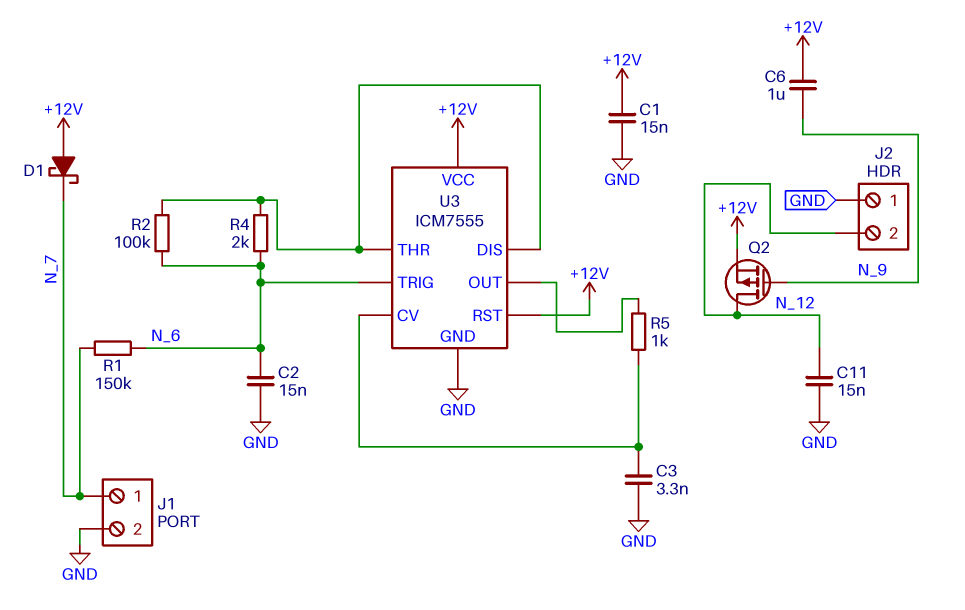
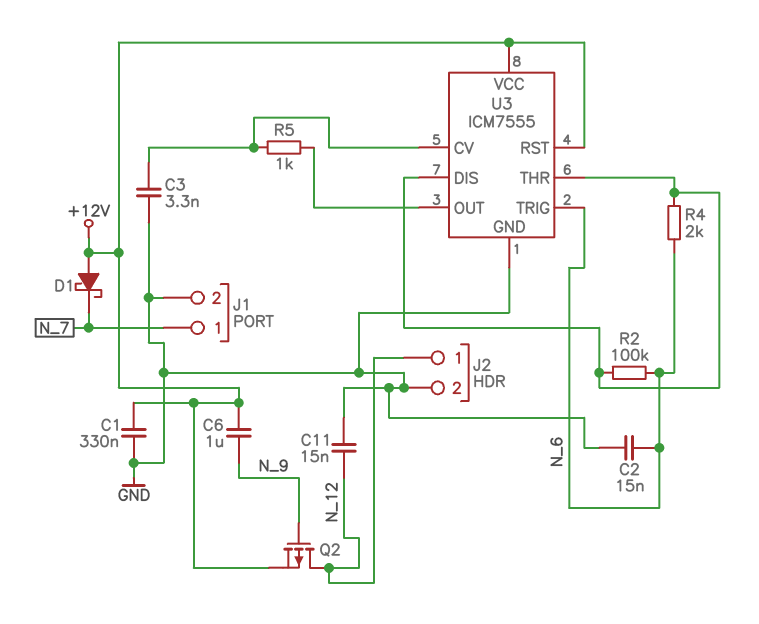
C1: 15nF (+12V, GND) -> 330nF (+12V, GND)
J2 pin 1: GND -> N_12
J2 pin 2: N_12 -> GND
R1: 150k (N_6, N_7) -> none

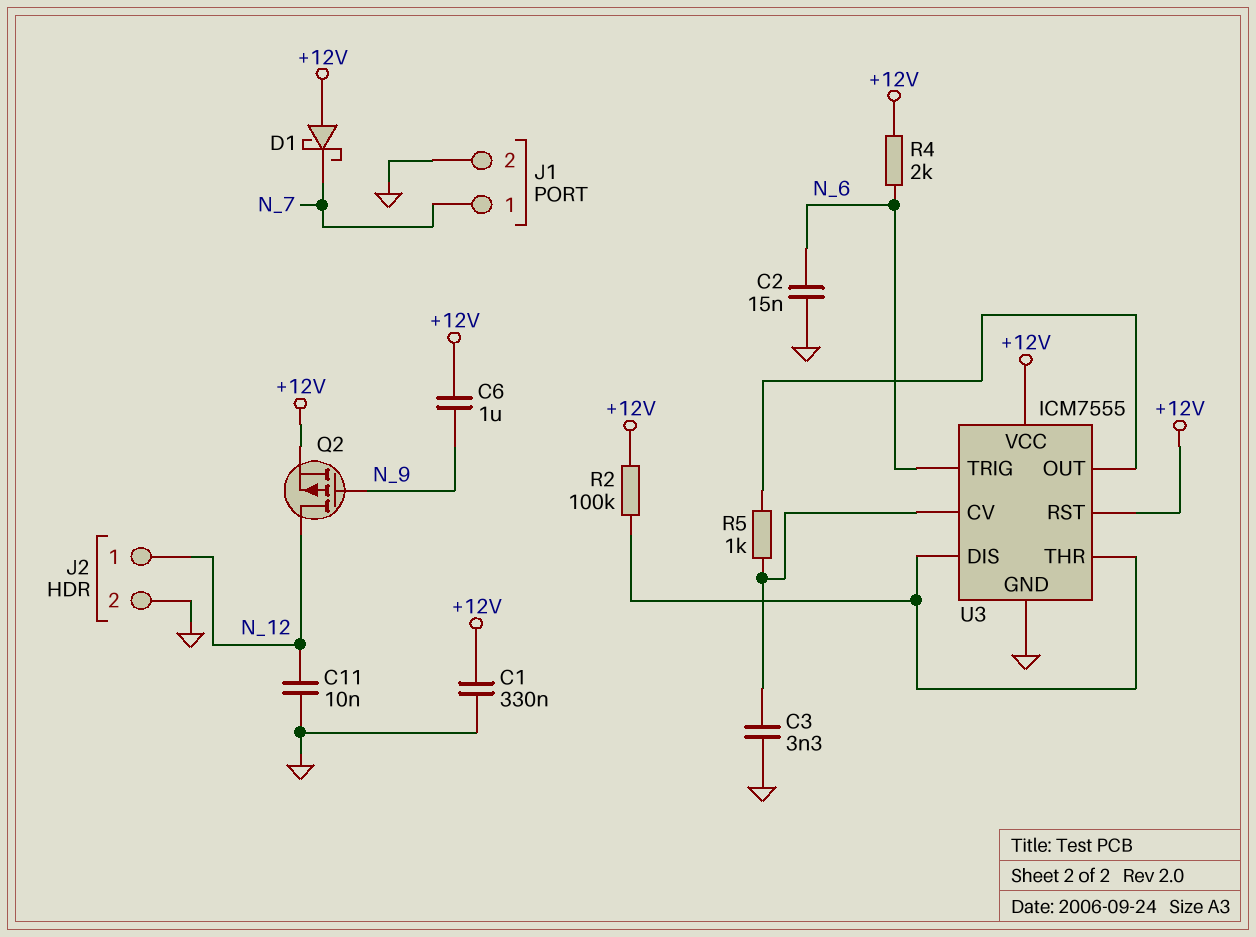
C11: 15nF (GND, N_12) -> 10nF (GND, N_12)
R2: 100k (N_6, U3/DIS) -> 100k (+12V, U3/DIS)
R4: 2k (N_6, U3/DIS) -> 2k (+12V, N_6)

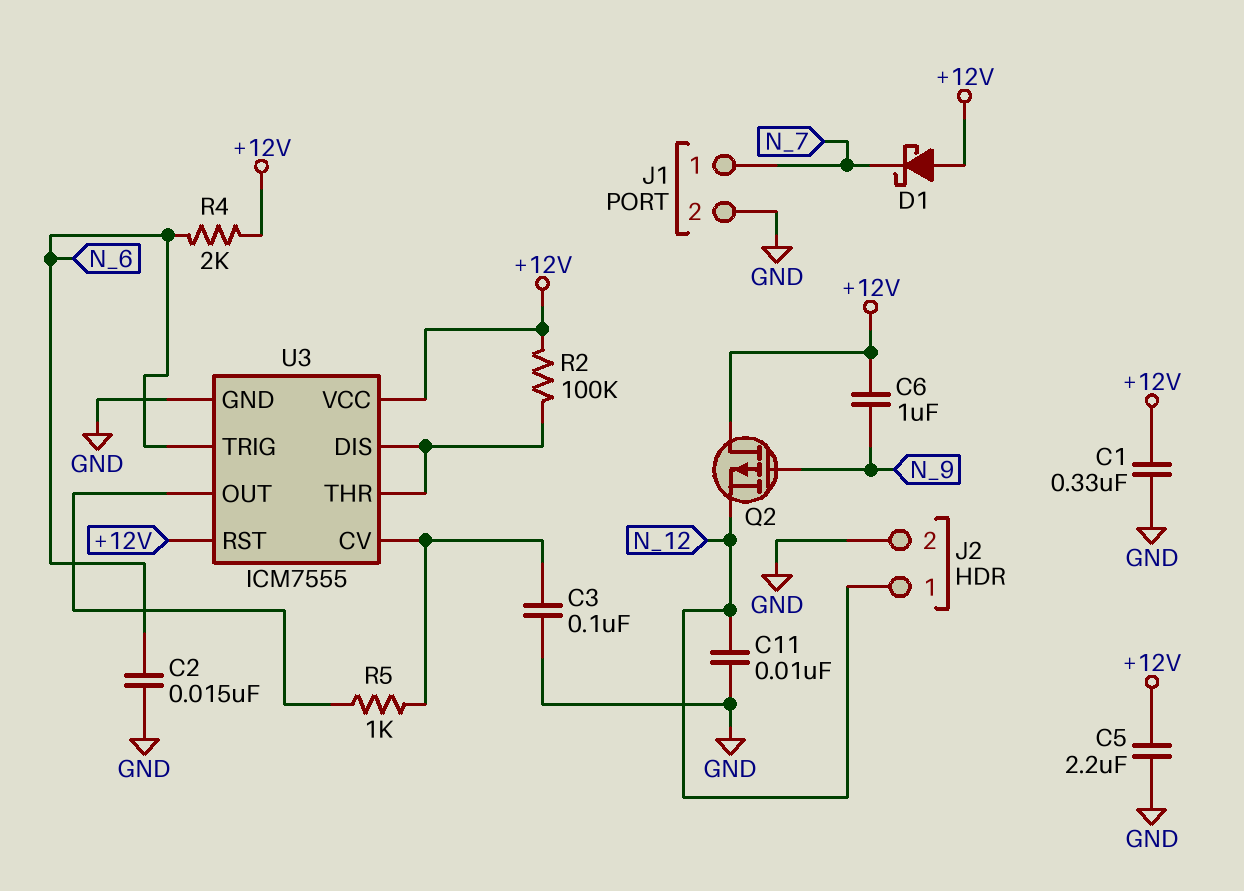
C3: 3.3nF (GND, U3/CV) -> 100nF (GND, U3/CV)
C5: none -> 2.2uF (+12V, GND)
Q2: PMOS (G N_9, D N_12, S +12V) -> PMOS (G N_9, D +12V, S N_12)

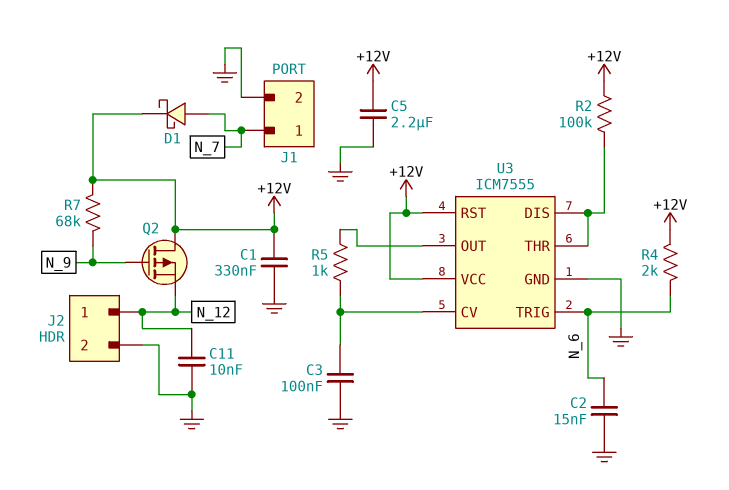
C6: 1uF (+12V, N_9) -> none
D1: schottky (A +12V, K N_7) -> schottky (A N_7, K +12V)
R7: none -> 68k (+12V, N_9)

